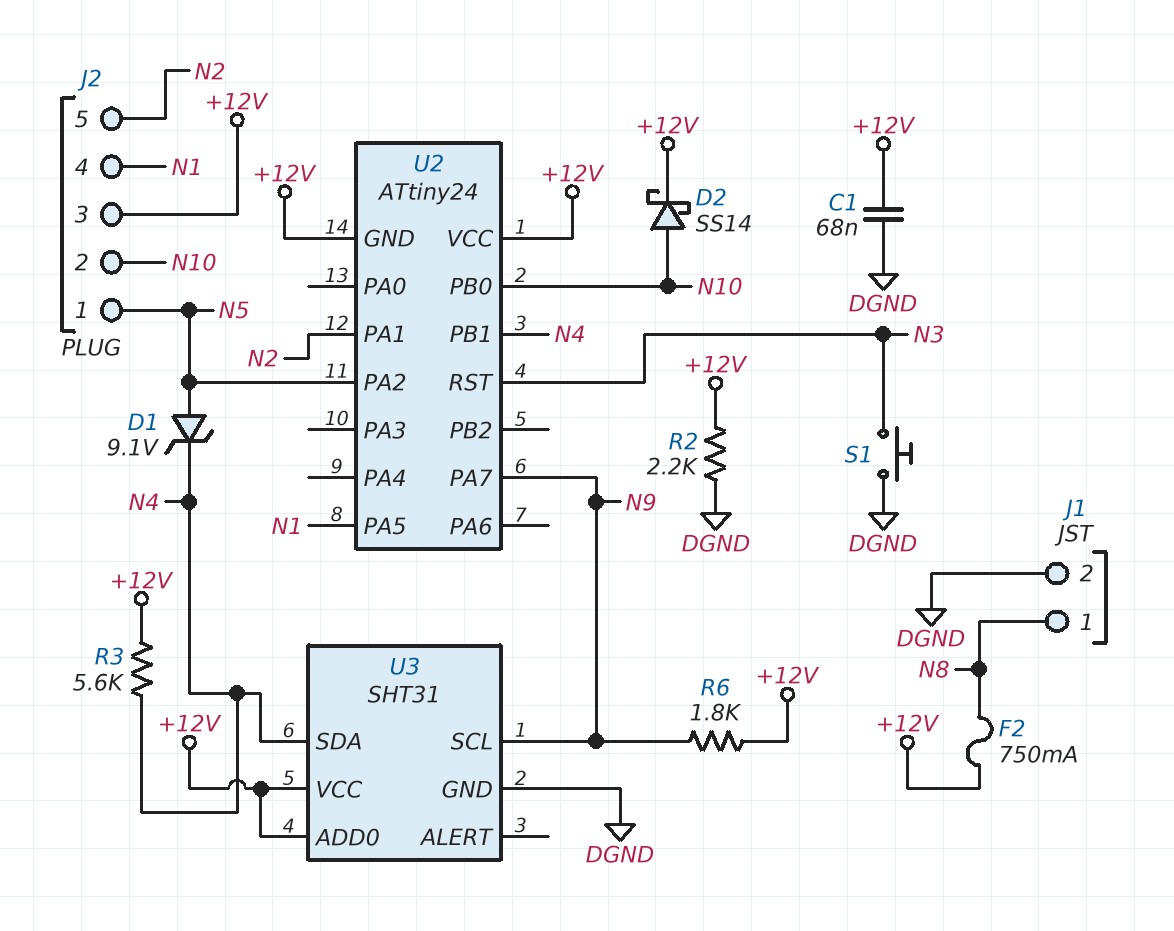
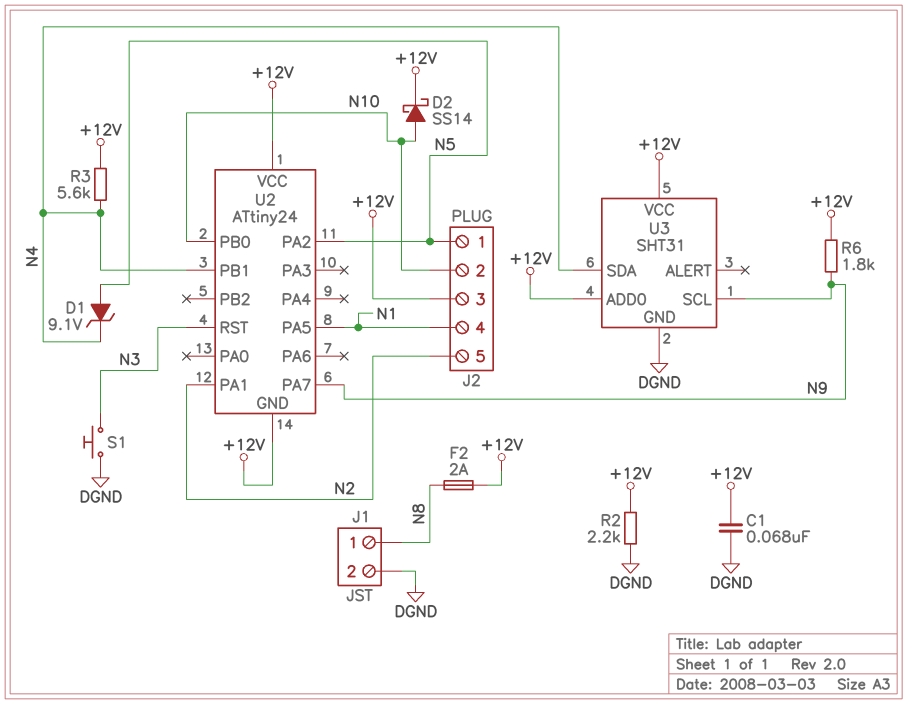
F2: 750mA (+12V, N8) -> 2A (+12V, N8)

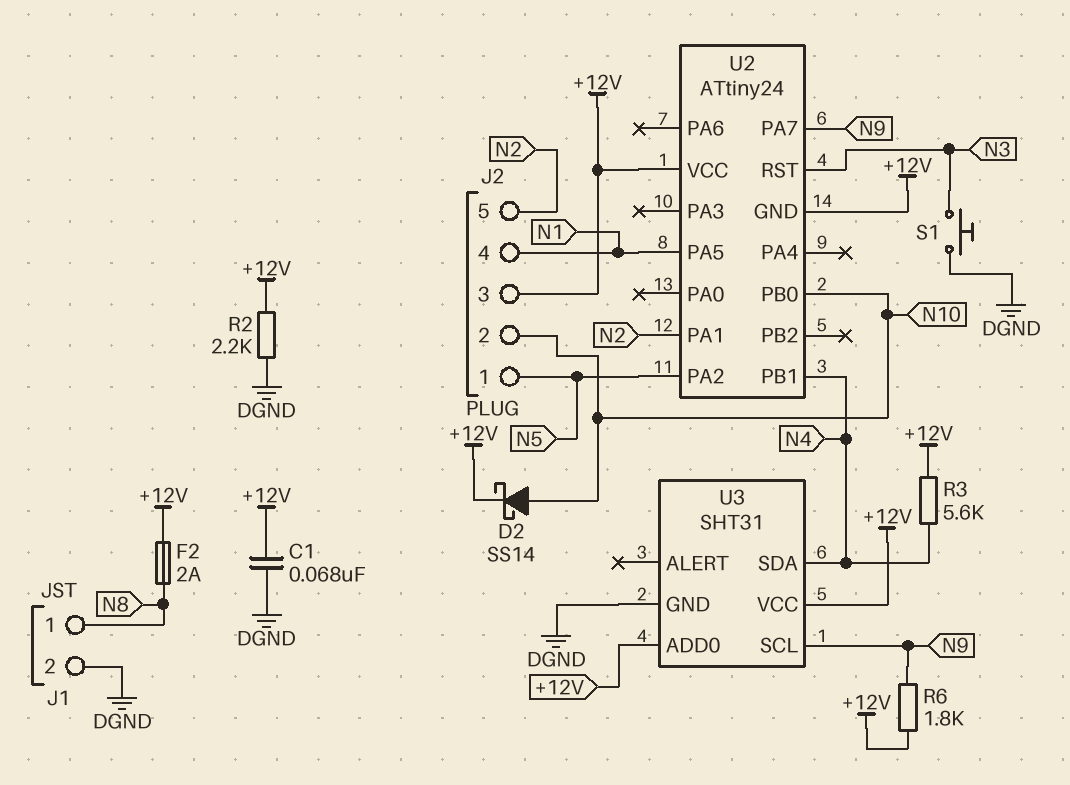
D1: zener 9.1V (A N5, K N4) -> none

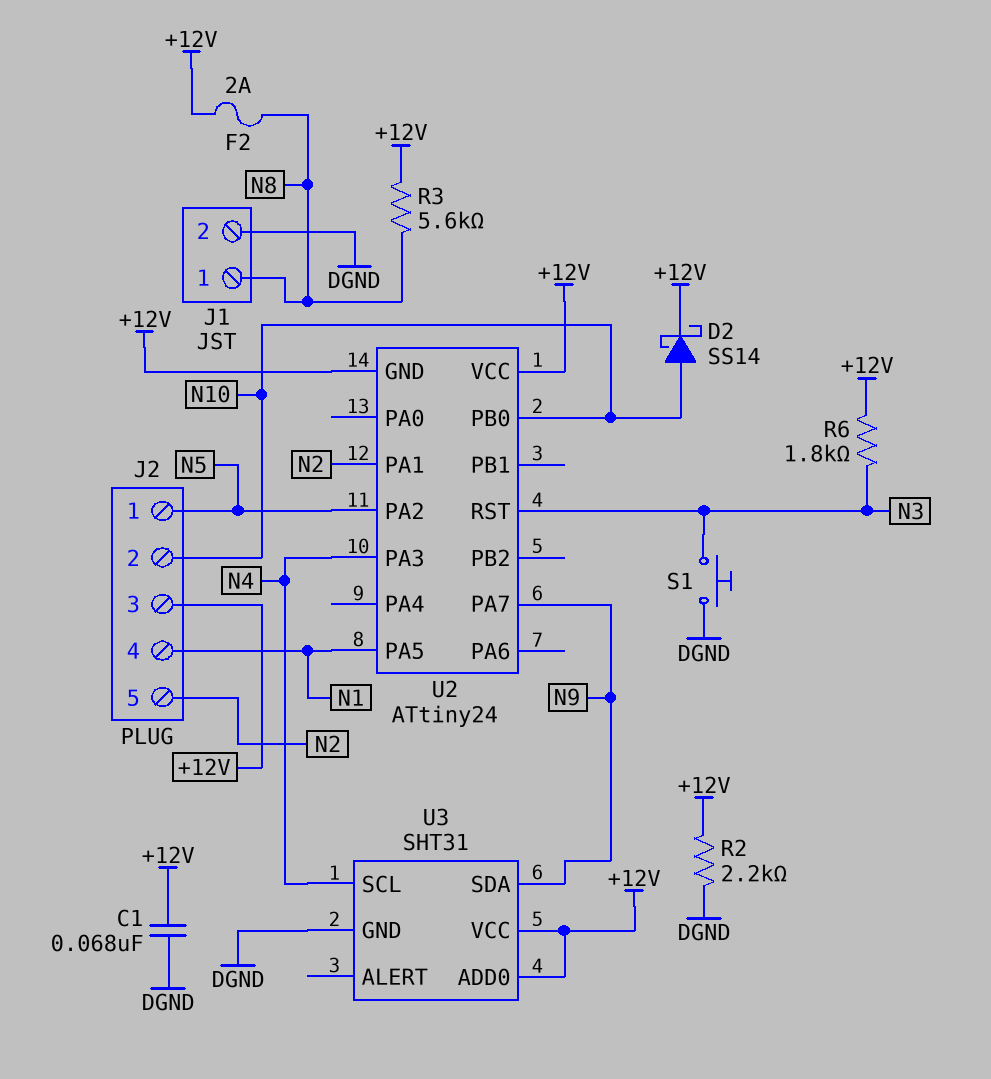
R3: 5.6k (+12V, N4) -> 5.6k (+12V, N8)
R6: 1.8k (+12V, N9) -> 1.8k (+12V, N3)
U2 pin PA3: none -> N4
U2 pin PB1: N4 -> none
U3 pin SCL: N9 -> N4
U3 pin SDA: N4 -> N9

